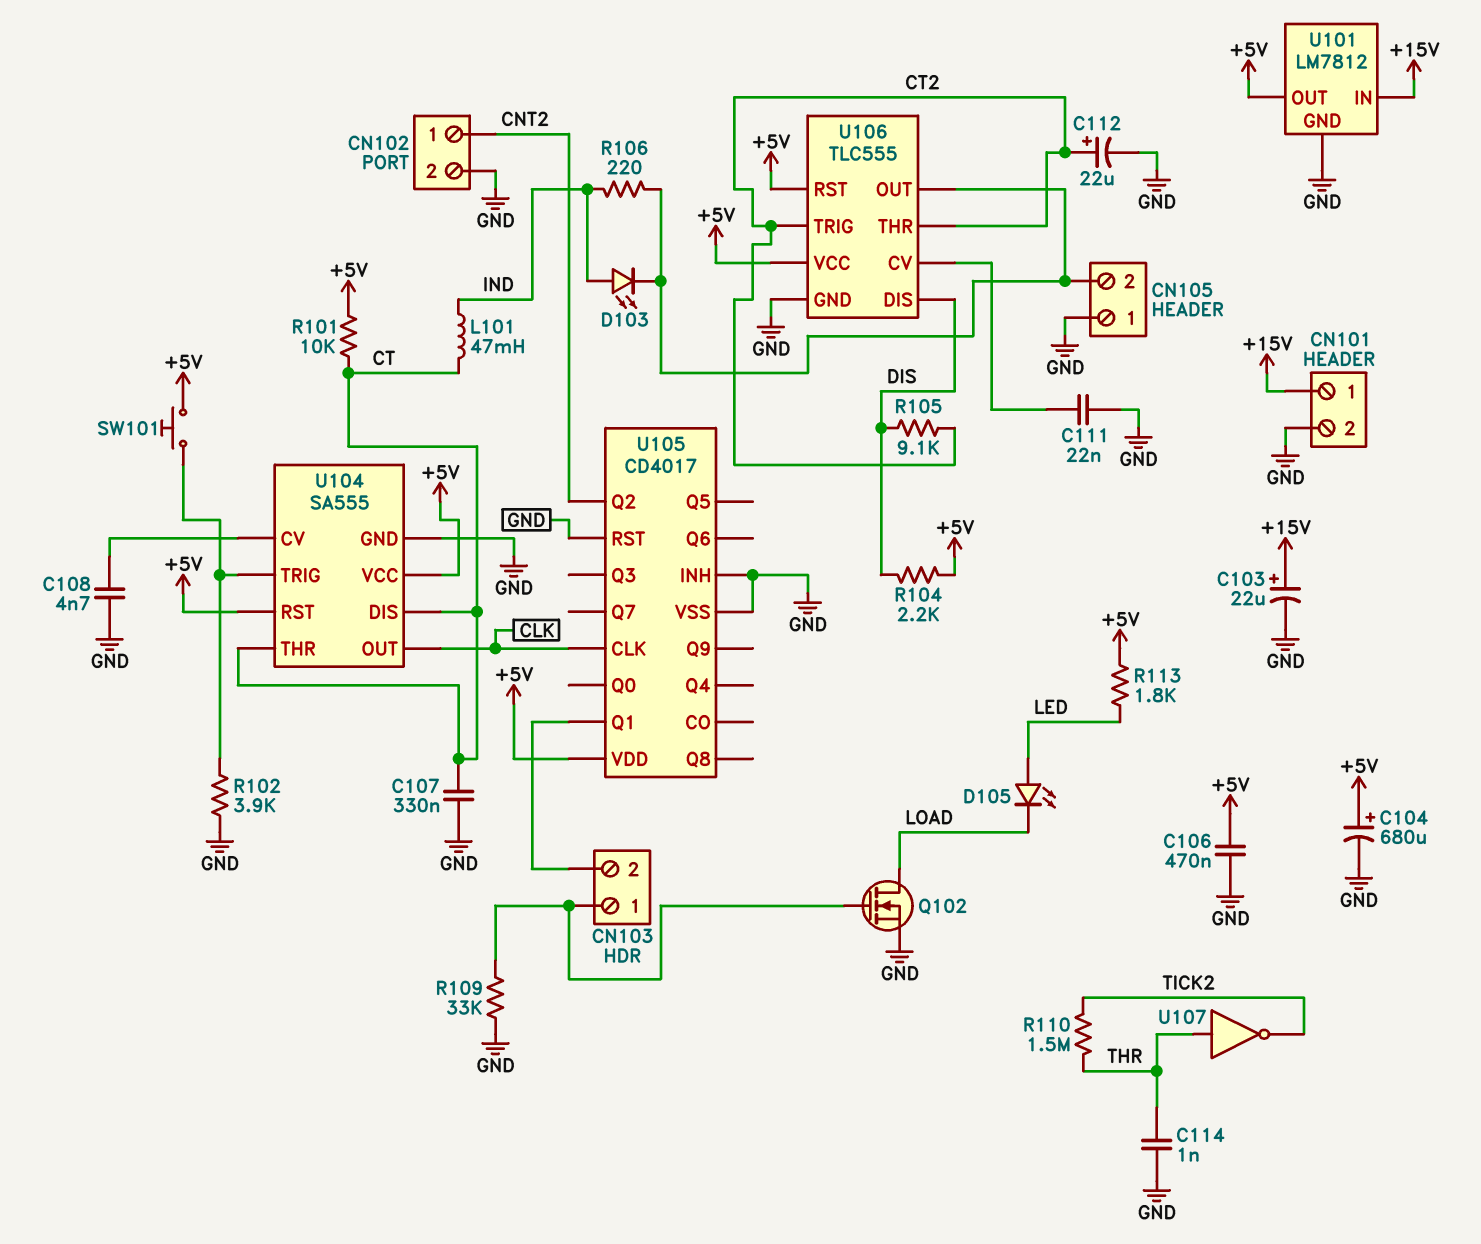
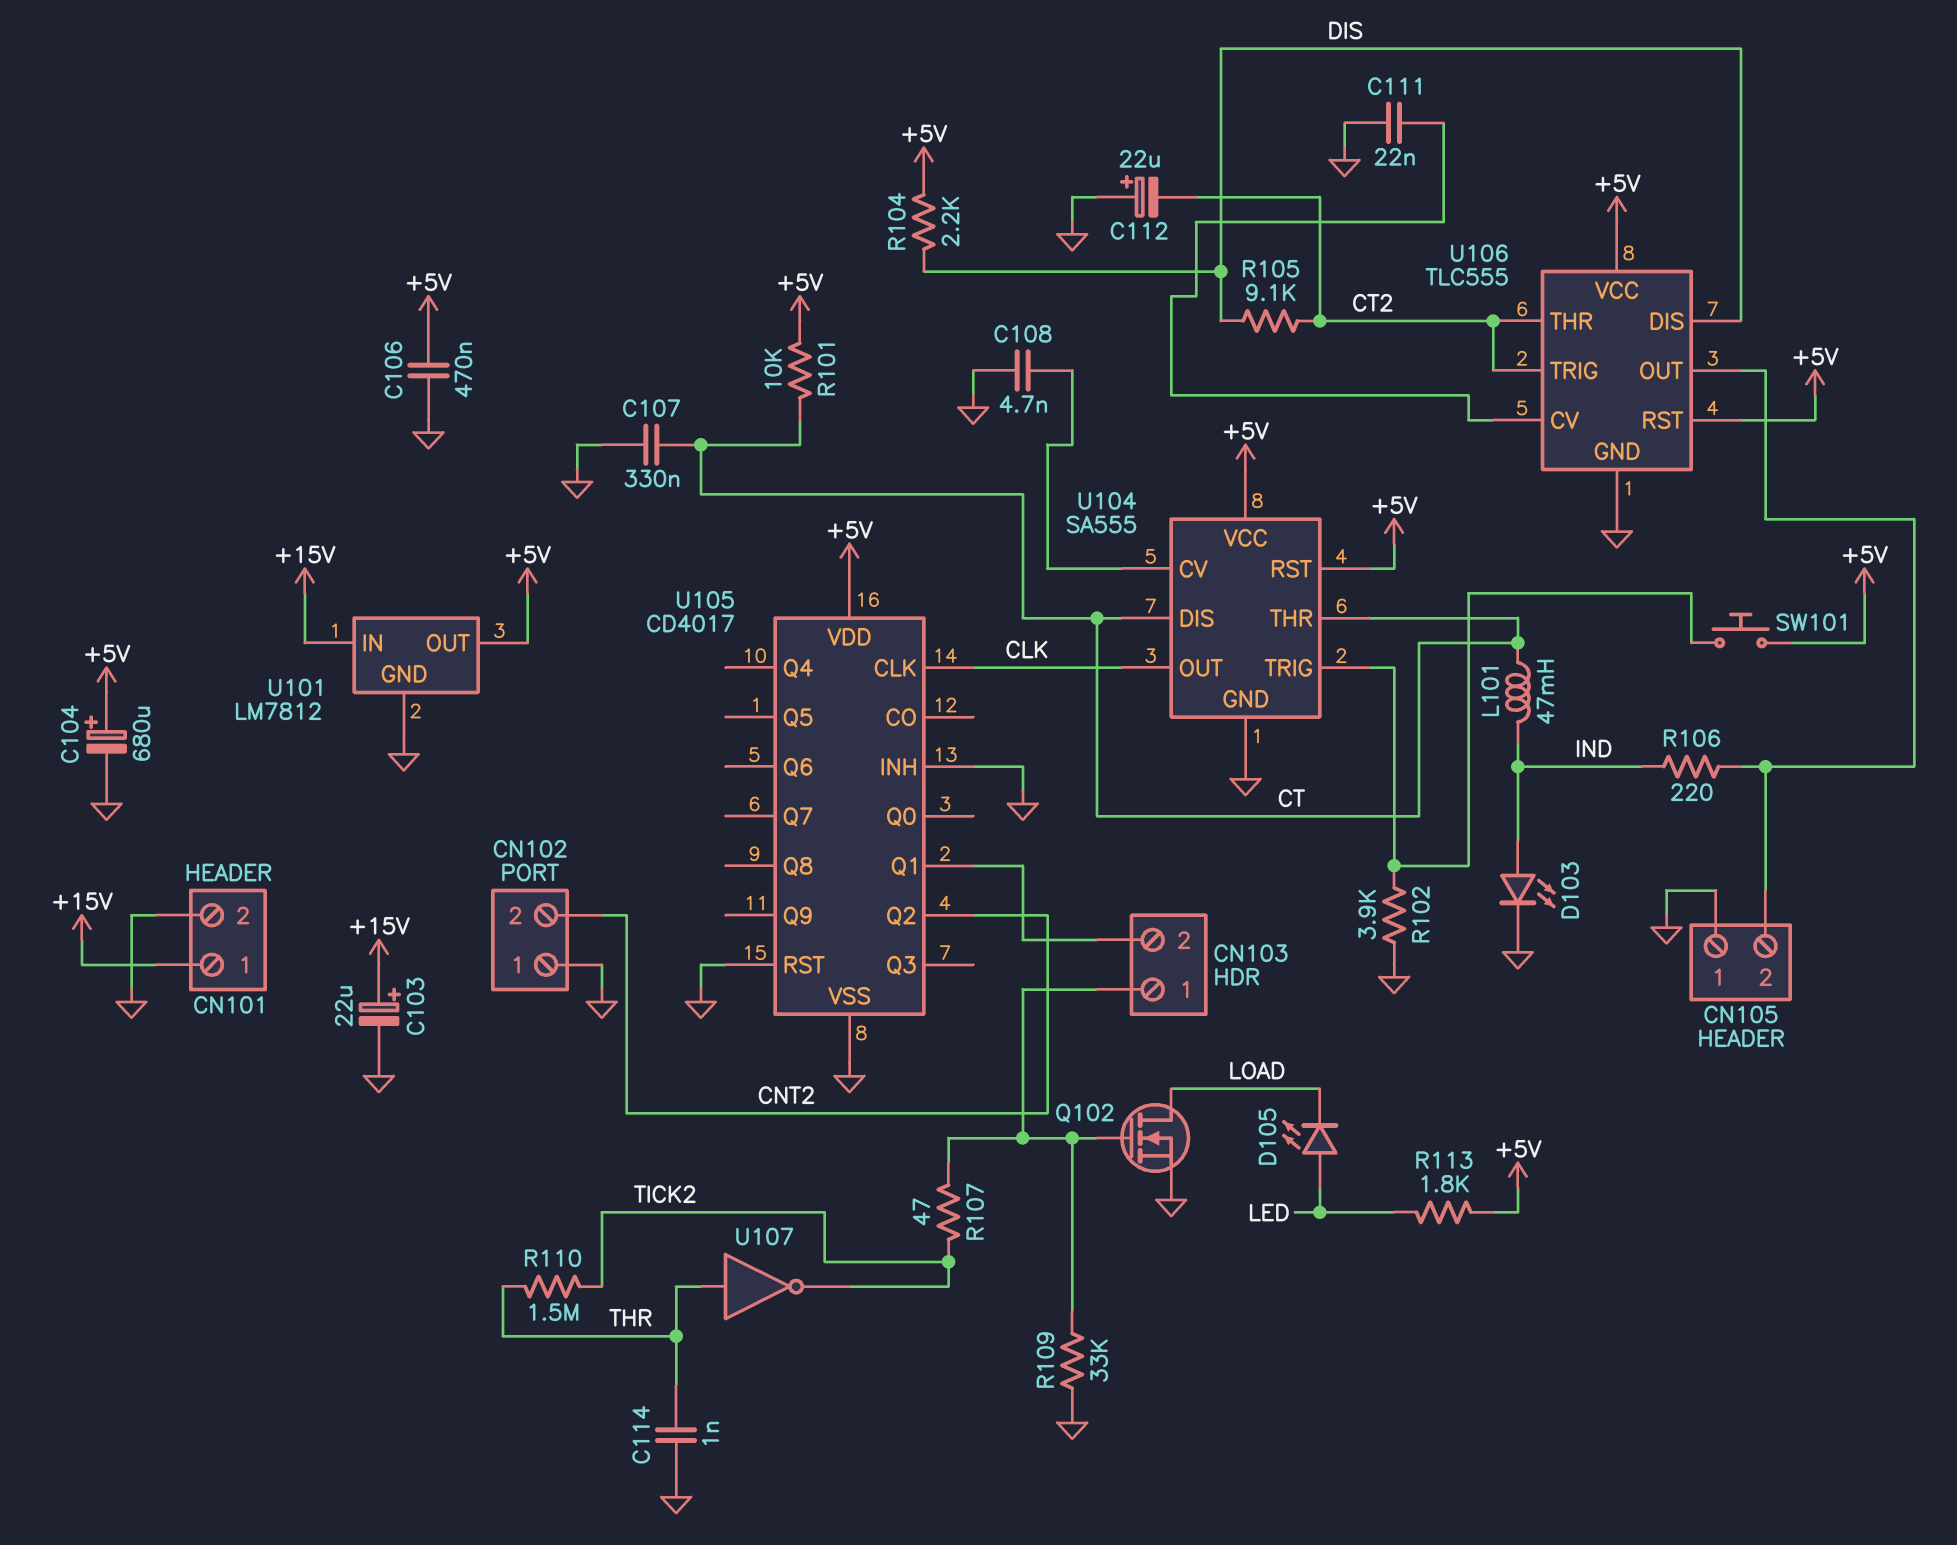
C112: 22uF (plus CT2, minus GND) -> 22uF (plus GND, minus CT2)
CN102 pin 1: CNT2 -> GND
CN102 pin 2: GND -> CNT2
D103: LED (A IND, K CN105/2) -> LED (A IND, K GND)
R107: none -> 47 (CN103/1, TICK2)

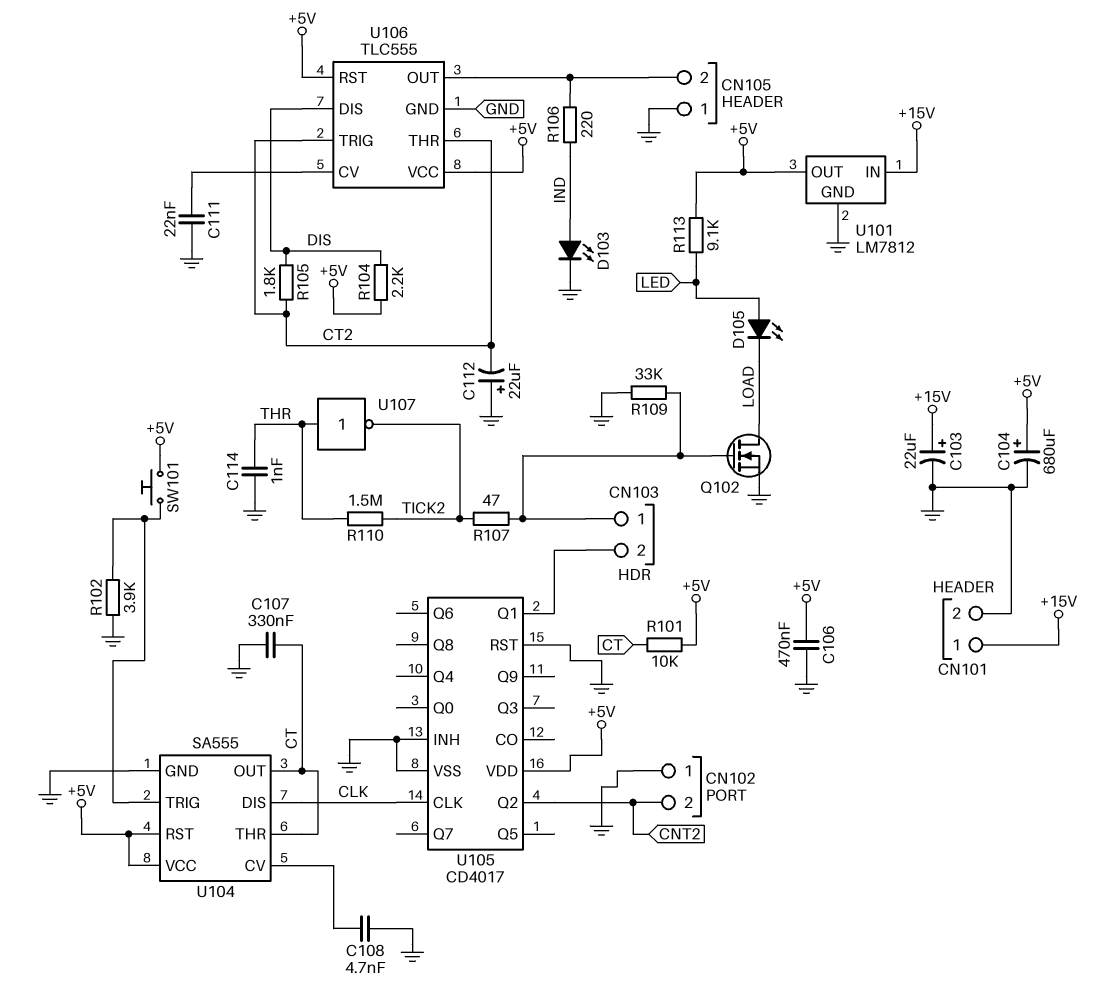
L101: 47mH (CT, IND) -> none
R105: 9.1k (CT2, DIS) -> 1.8k (CT2, DIS)
R113: 1.8k (+5V, LED) -> 9.1k (+5V, LED)
U104 pin DIS: CT -> CLK
U104 pin OUT: CLK -> CT

